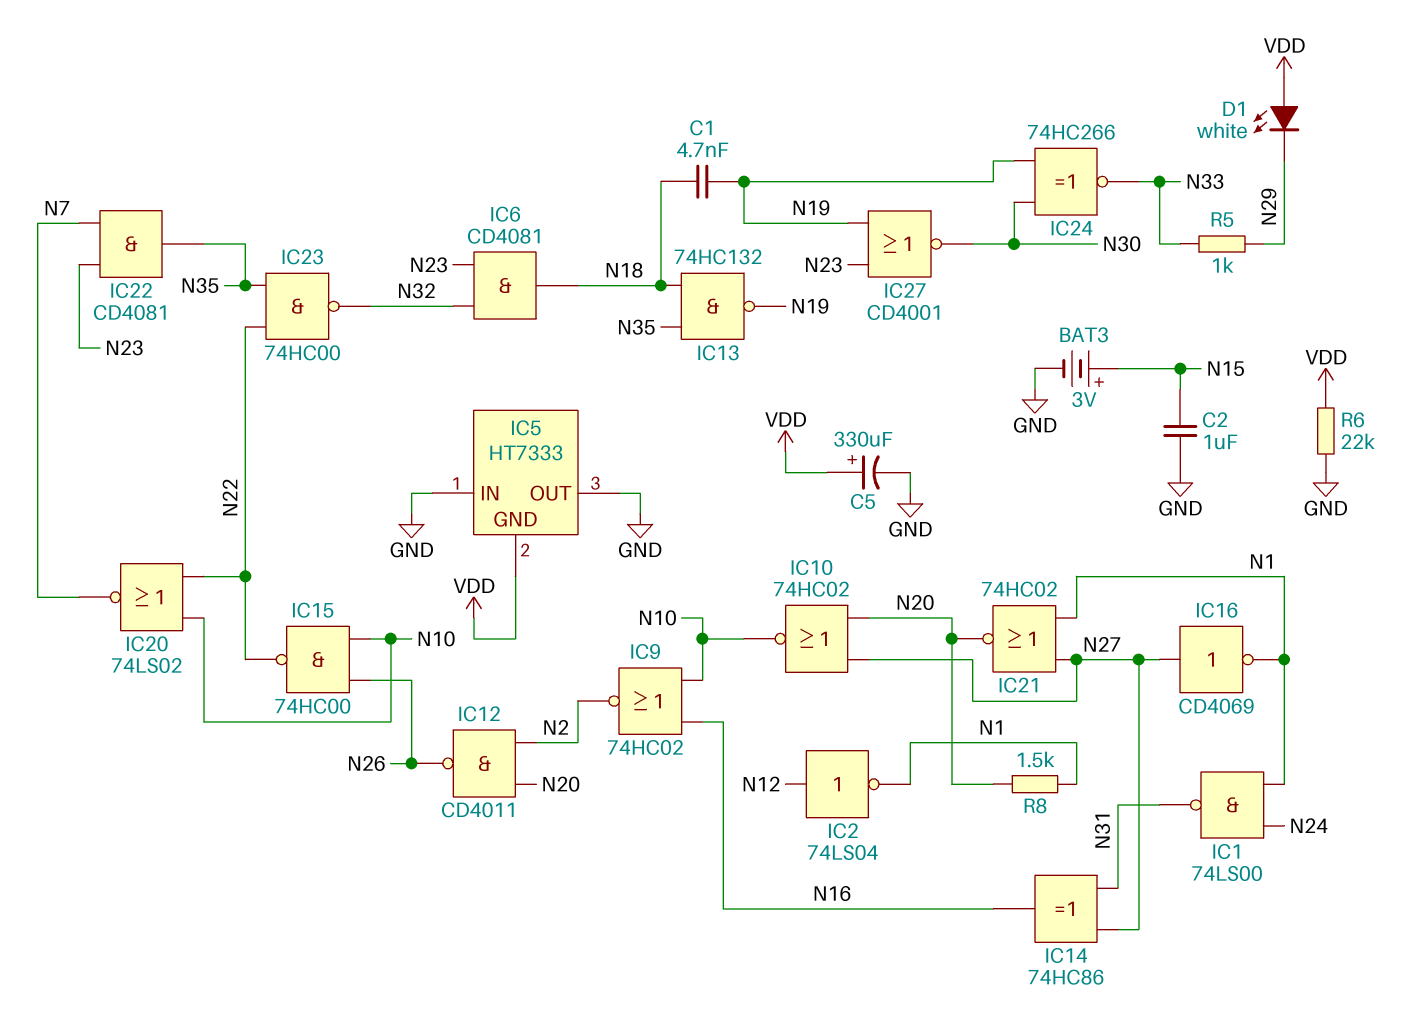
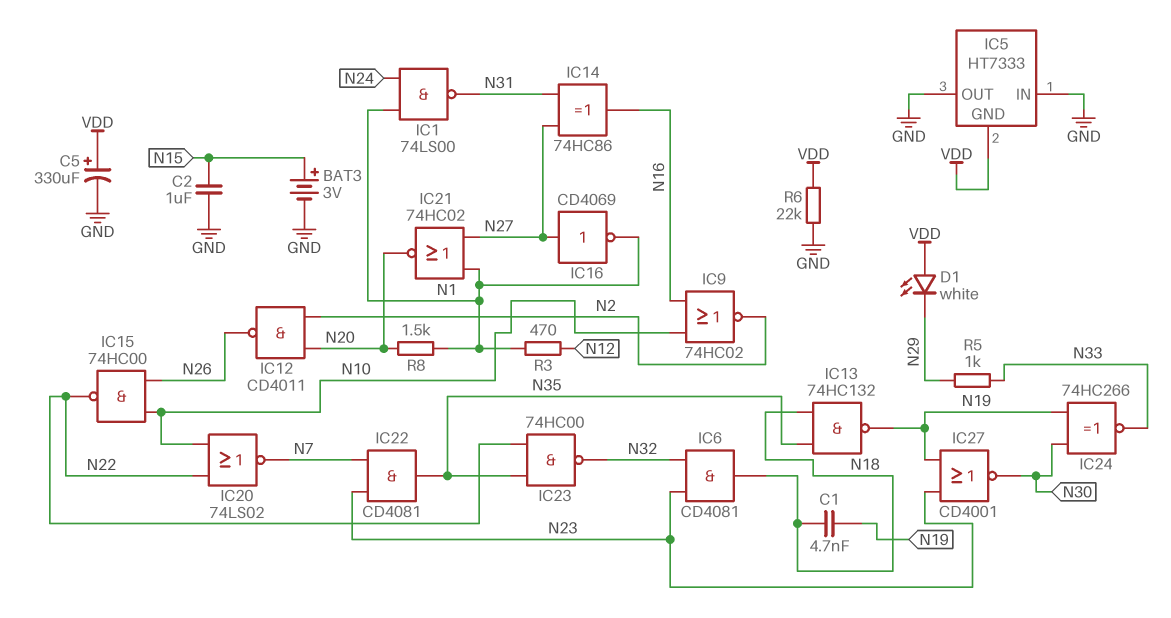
IC2: NOT 74LS04 (in N12, out N1) -> none
IC10: NOR 74HC02 (in N20, in N27, out N10) -> none
R3: none -> 470 (N1, N12)

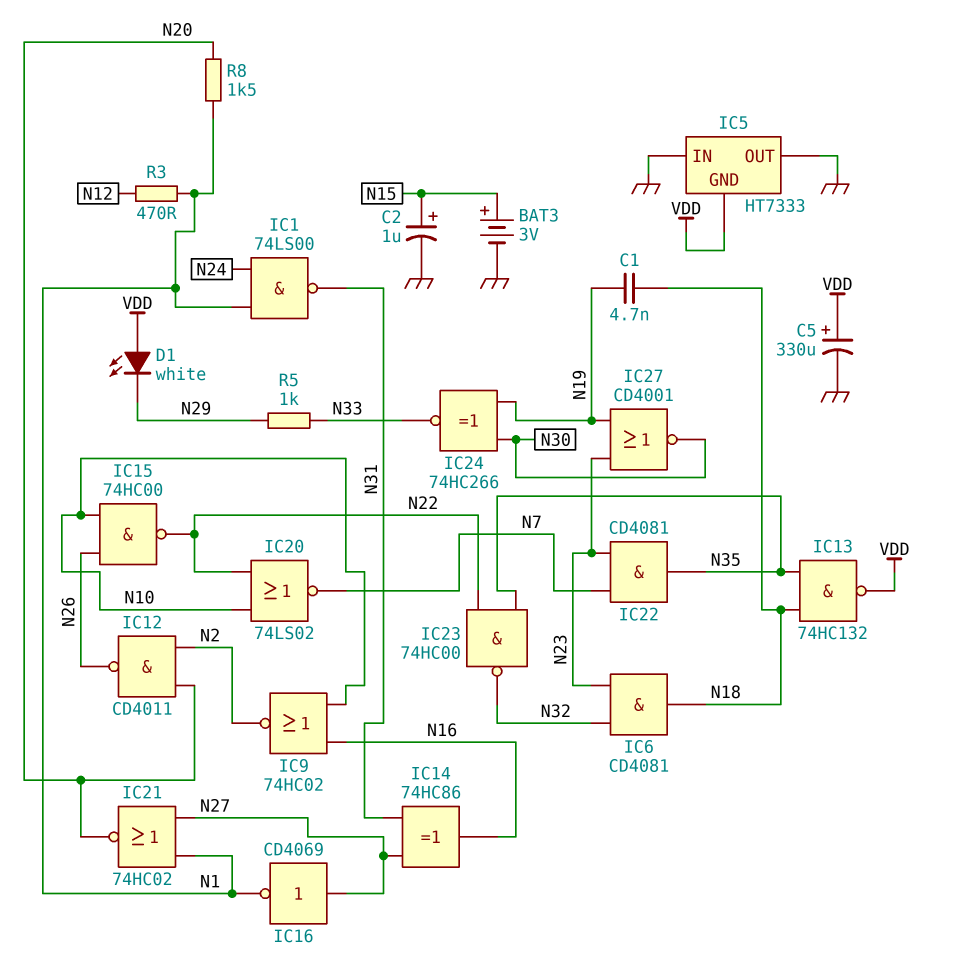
C2: 1uF (GND, N15) -> 1uF (plus N15, minus GND)
IC13: NAND 74HC132 (in N18, in N35, out N19) -> NAND 74HC132 (in N18, in N35, out VDD)
R6: 22k (GND, VDD) -> none

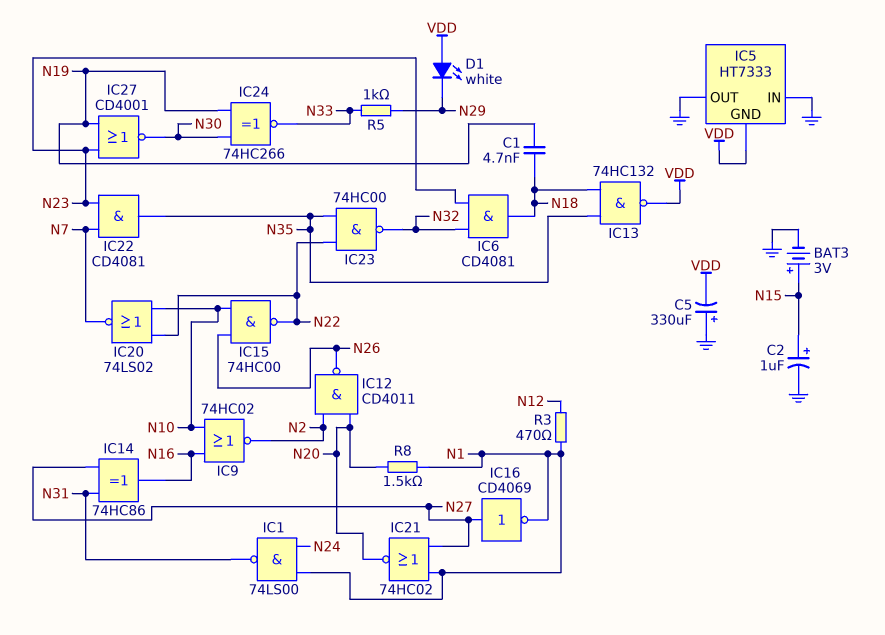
C5: 330uF (plus VDD, minus GND) -> 330uF (plus GND, minus VDD)

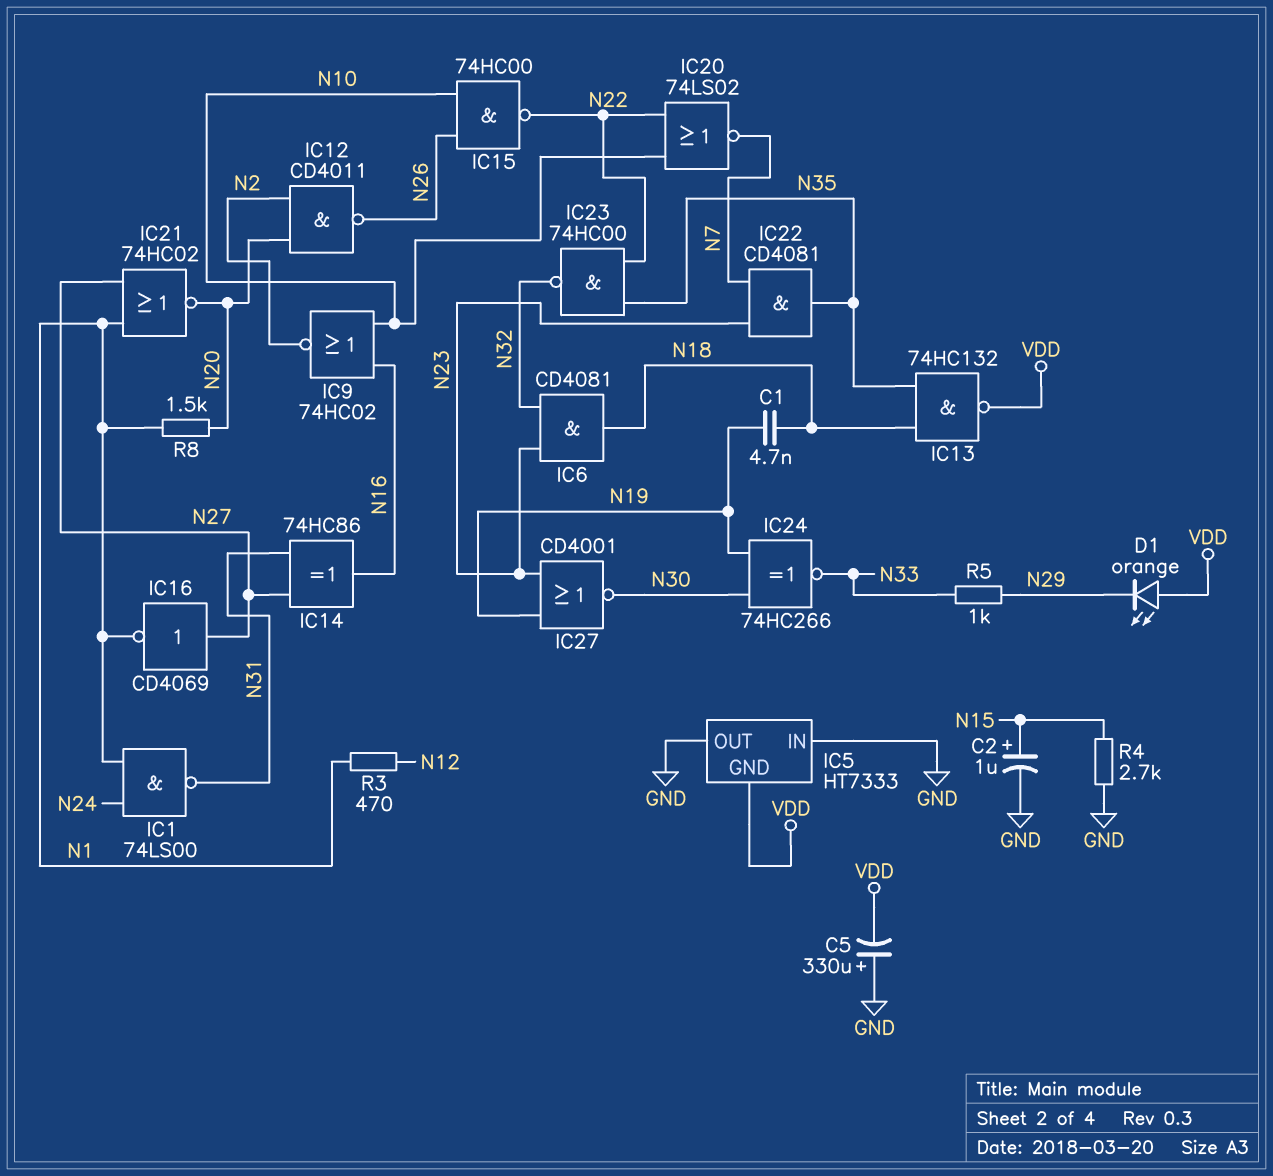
BAT3: 3V (plus N15, minus GND) -> none
D1: LED white (A VDD, K N29) -> LED orange (A VDD, K N29)
R4: none -> 2.7k (GND, N15)

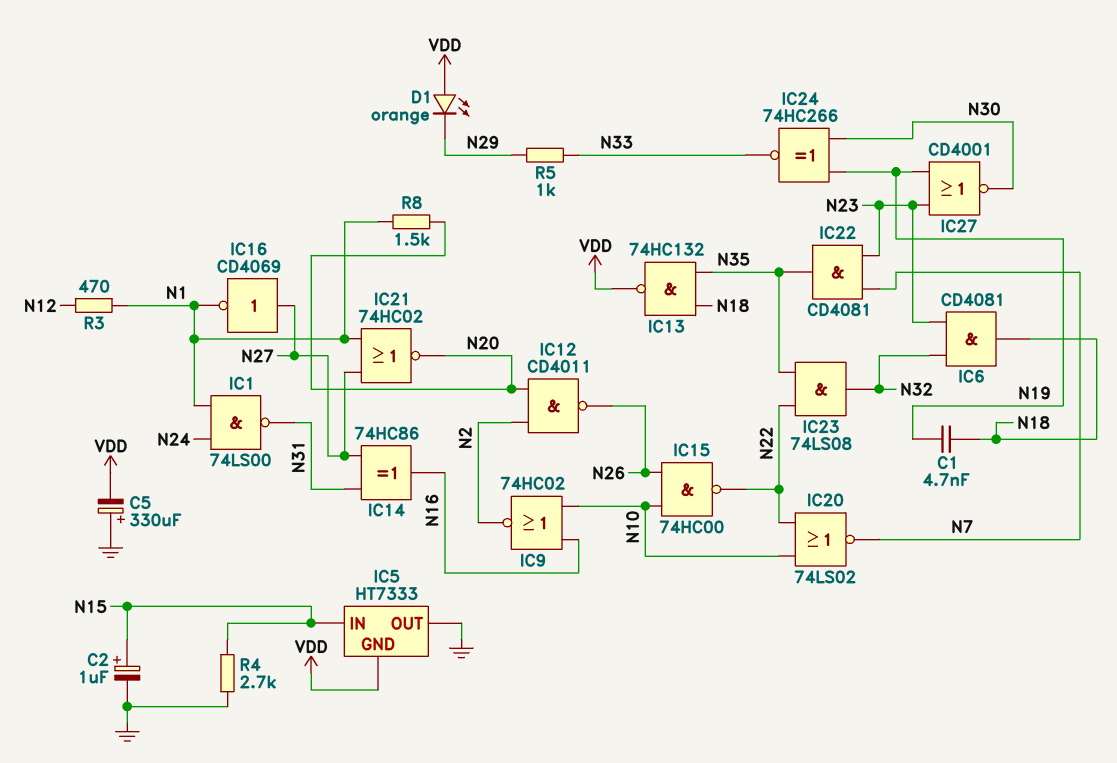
IC5 pin IN: GND -> N15
IC23: NAND 74HC00 (in N22, in N35, out N32) -> AND 74LS08 (in N22, in N35, out N32)

